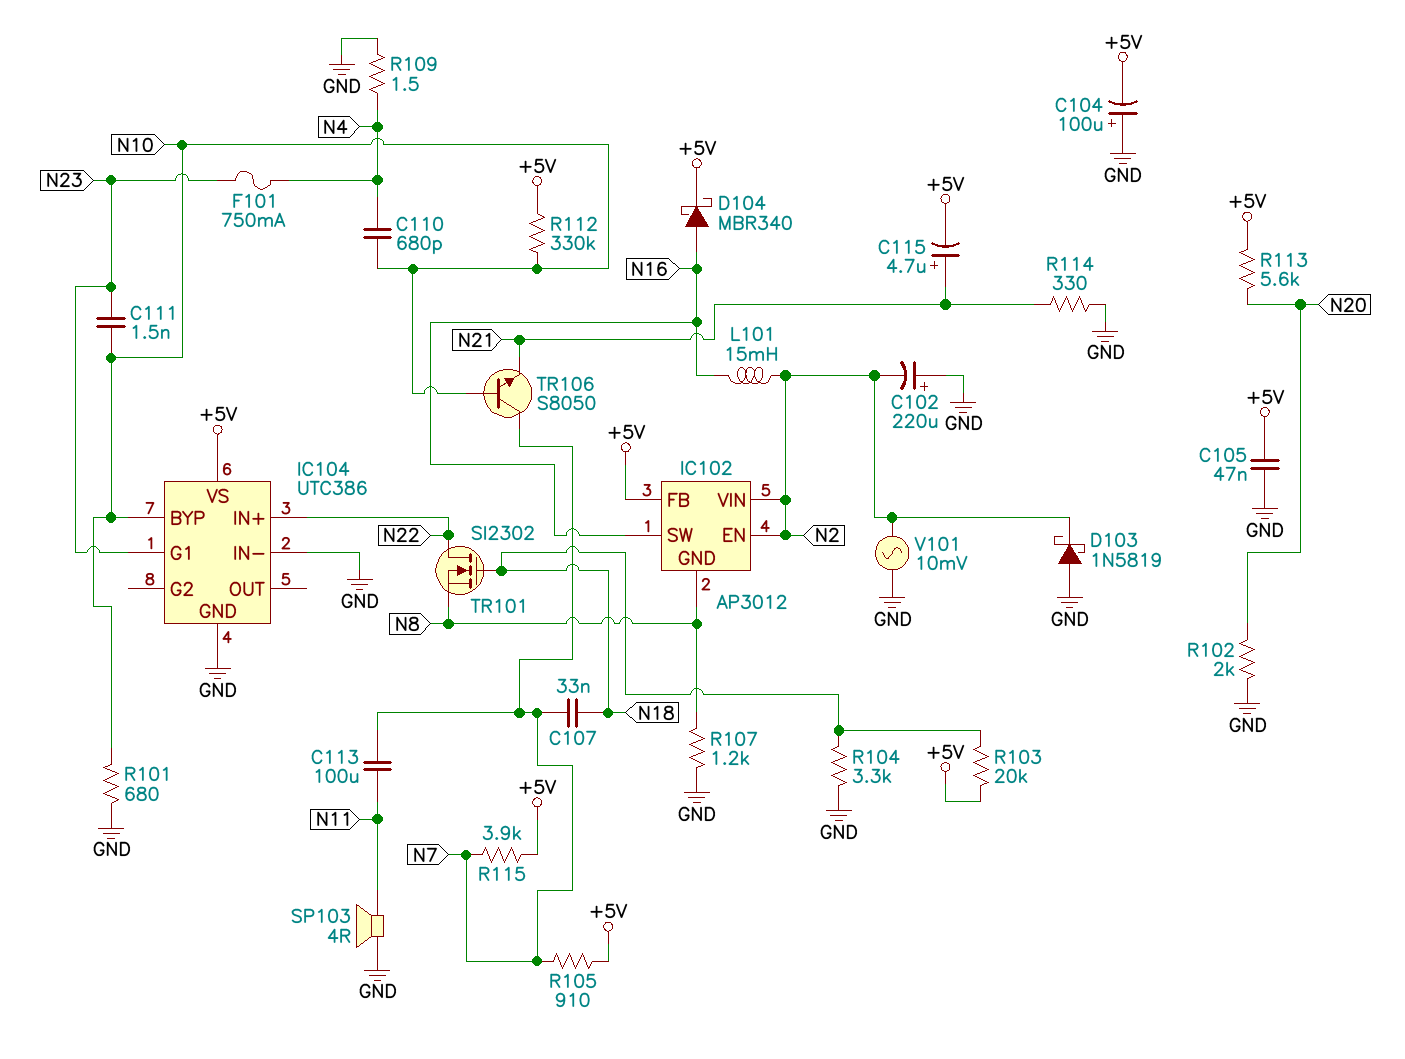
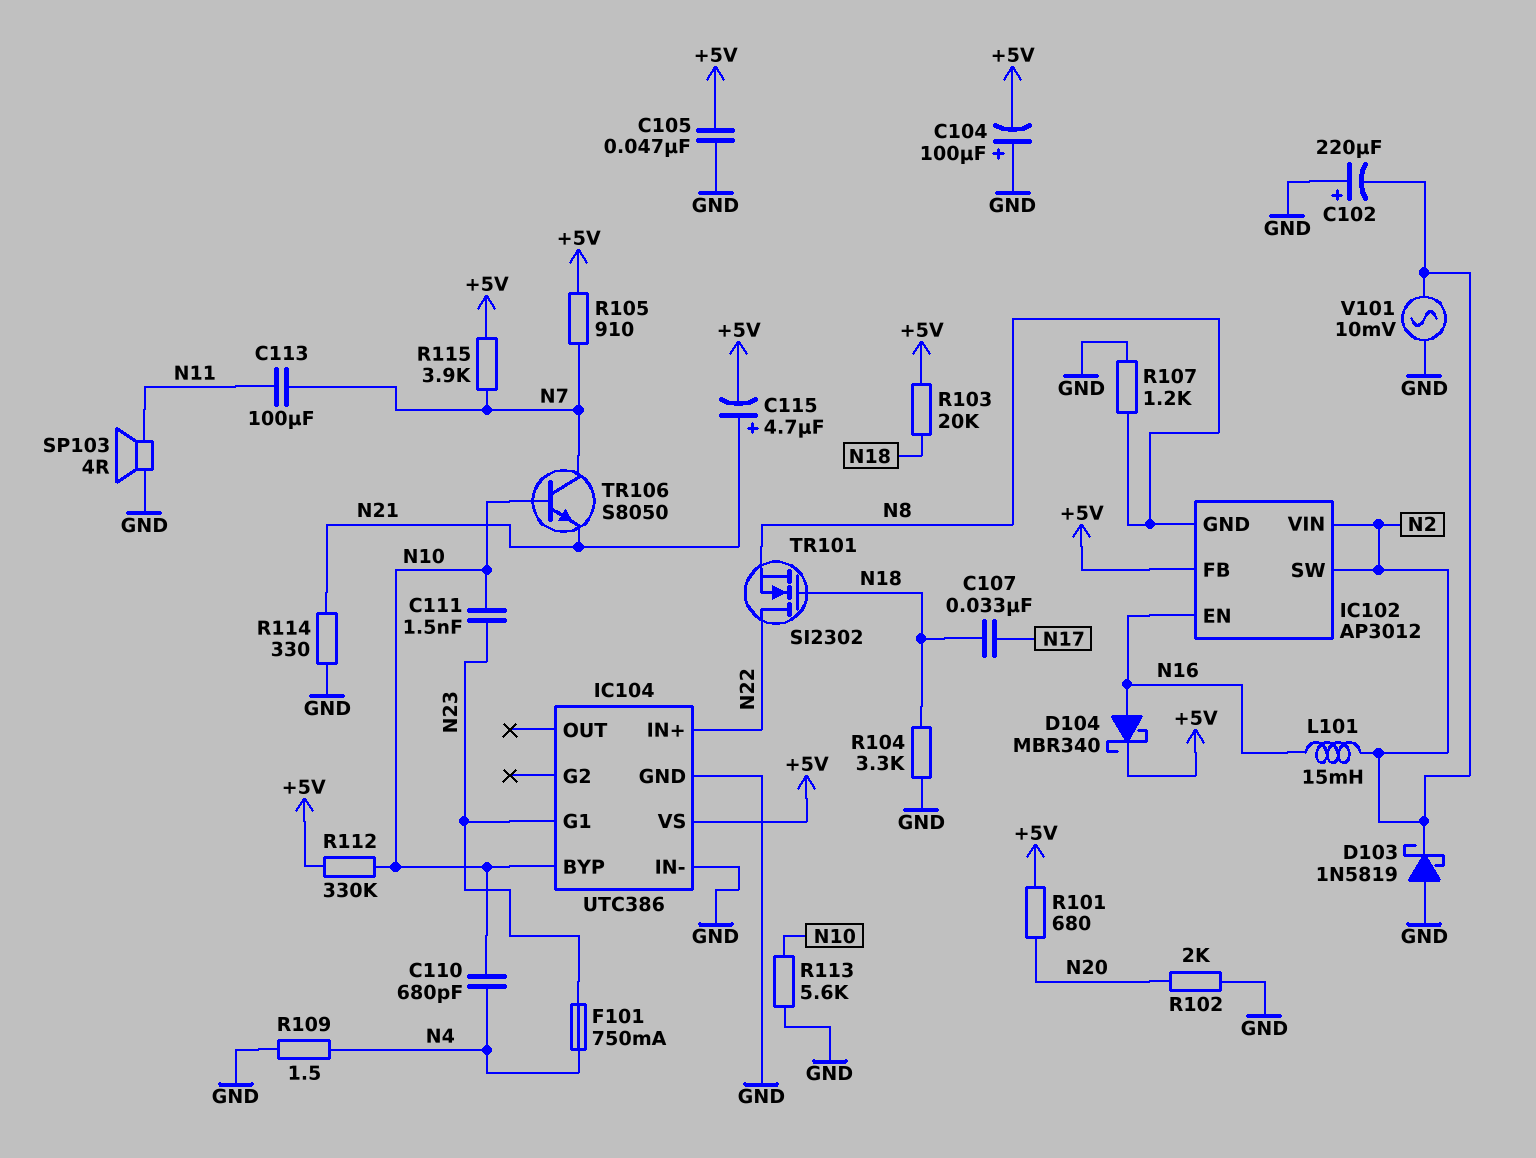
C107: 33nF (N7, N18) -> 33nF (N17, N18)
IC102 pin EN: N2 -> N16
IC102 pin SW: N16 -> N2
R101: 680 (GND, N10) -> 680 (+5V, N20)
R113: 5.6k (+5V, N20) -> 5.6k (GND, N10)

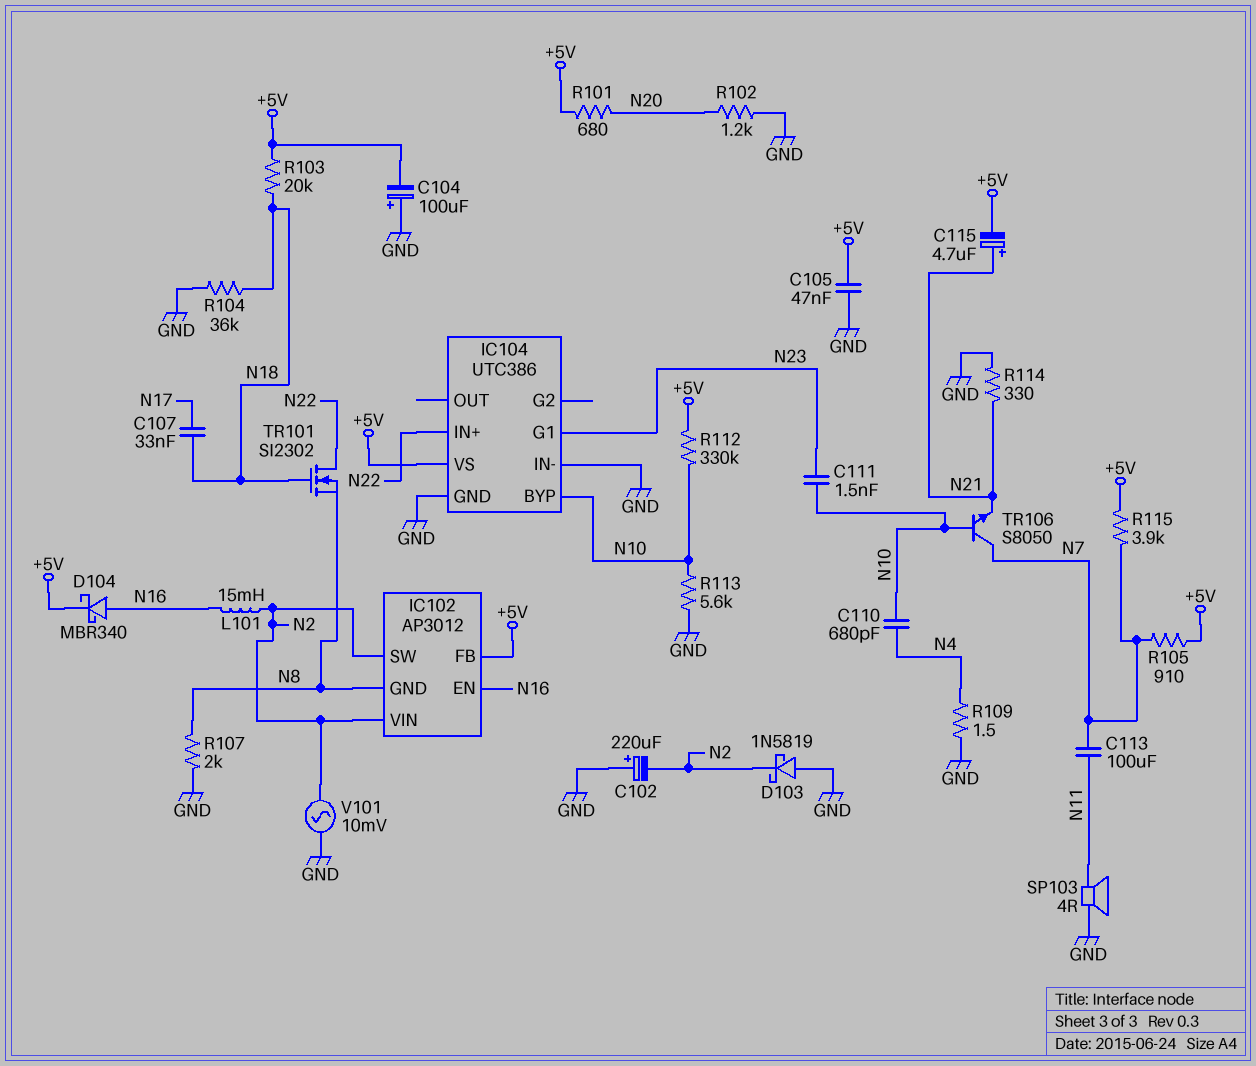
F101: 750mA (N4, N23) -> none
R102: 2k (GND, N20) -> 1.2k (GND, N20)
R104: 3.3k (GND, N18) -> 36k (GND, N18)
R107: 1.2k (GND, N8) -> 2k (GND, N8)

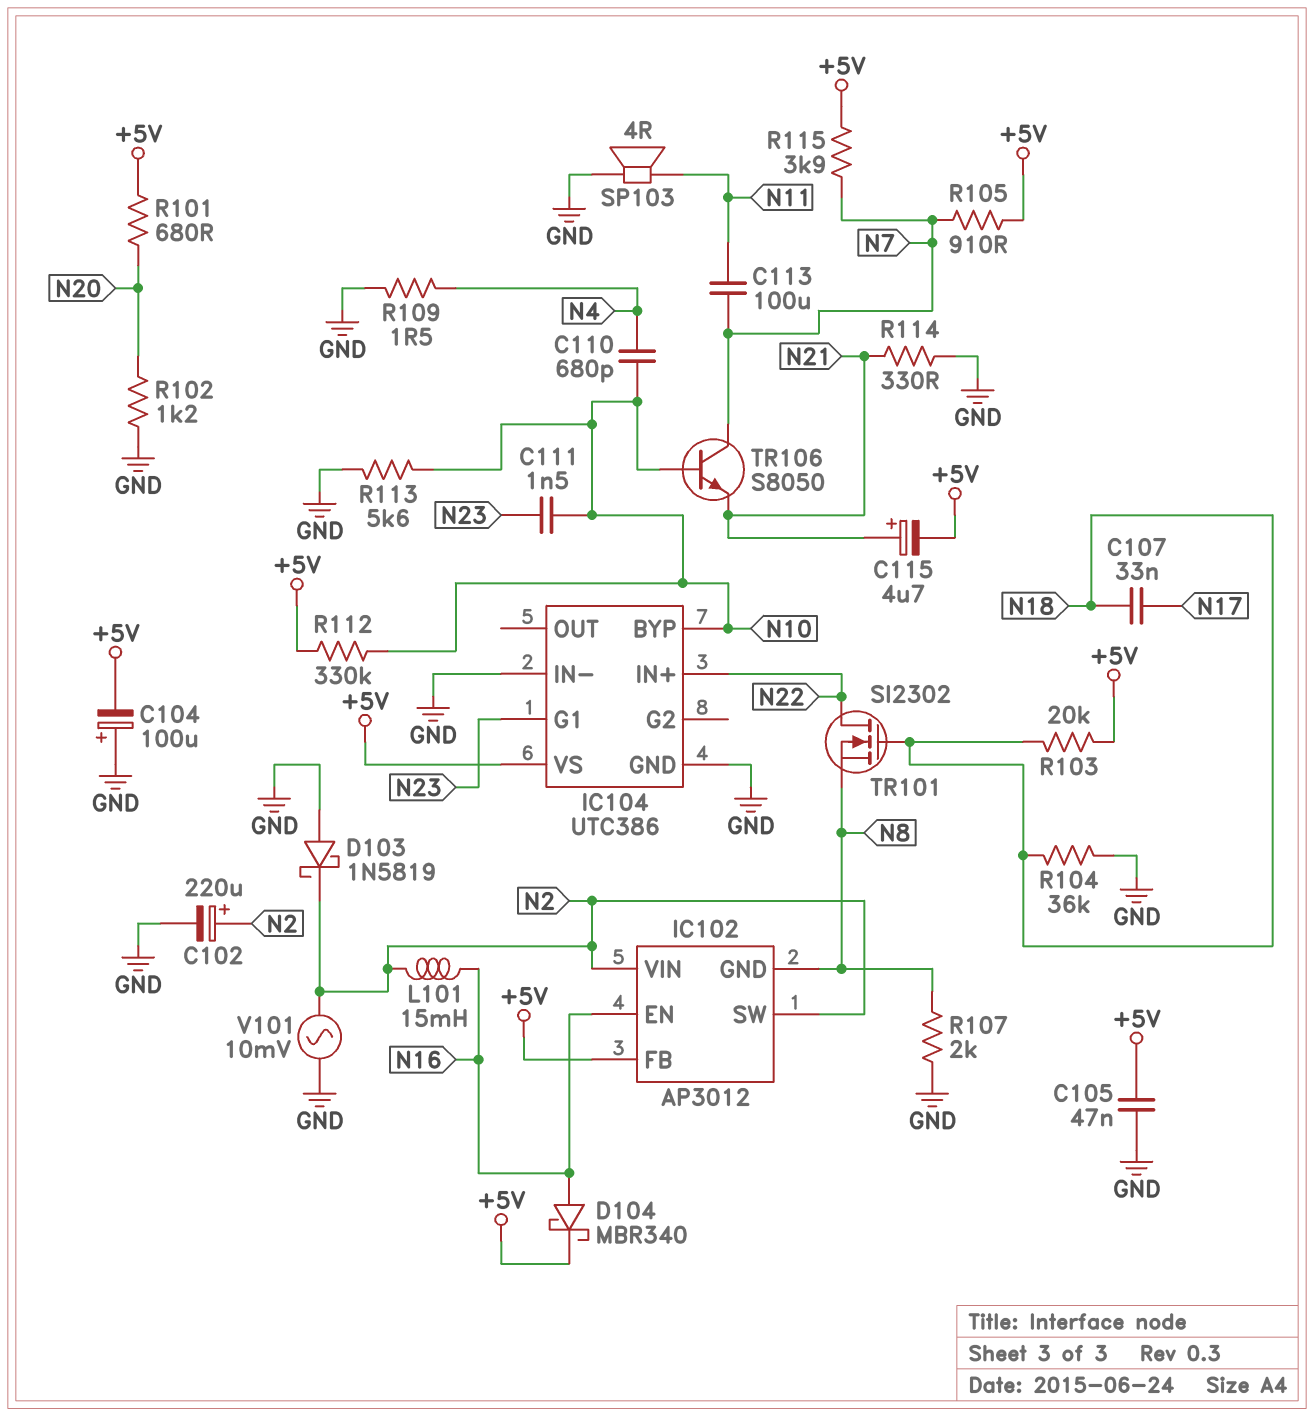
C102: 220uF (plus GND, minus N2) -> 220uF (plus N2, minus GND)

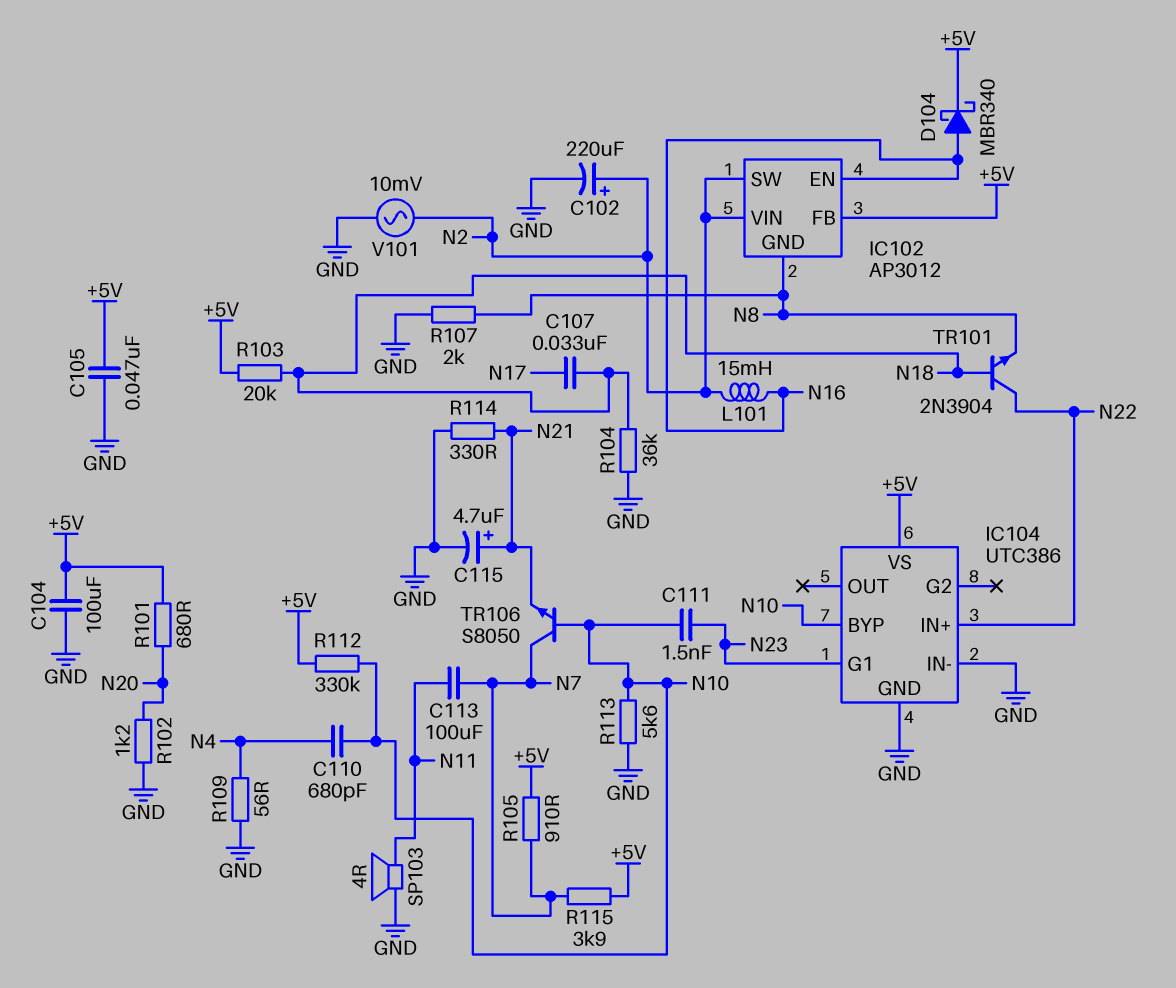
C104: 100uF (plus GND, minus +5V) -> 100uF (+5V, GND)
C115: 4.7uF (plus N21, minus +5V) -> 4.7uF (plus N21, minus GND)
D103: schottky 1N5819 (A GND, K N2) -> none
R109: 1.5 (GND, N4) -> 56 (GND, N4)
TR101: NMOS SI2302 (G N18, D N22, S N8) -> NPN 2N3904 (B N18, C N22, E N8)

